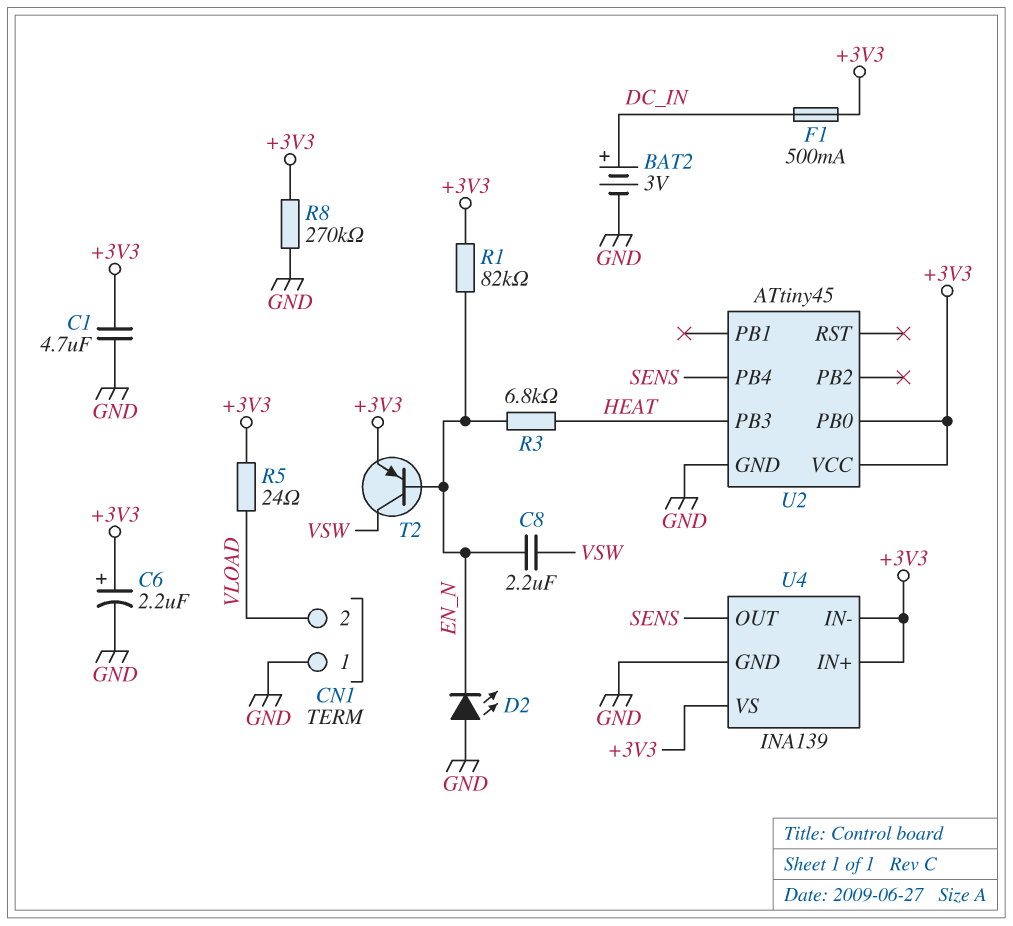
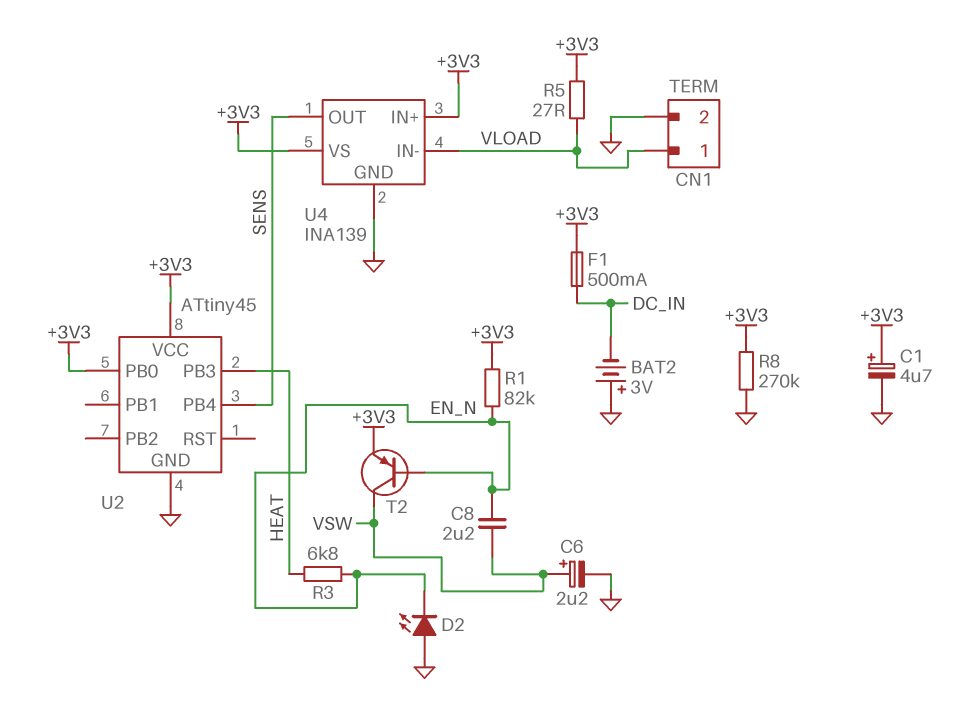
BAT2: 3V (plus DC_IN, minus GND) -> 3V (plus GND, minus DC_IN)
C1: 4.7uF (+3V3, GND) -> 4.7uF (plus +3V3, minus GND)
C6: 2.2uF (plus +3V3, minus GND) -> 2.2uF (plus VSW, minus GND)
CN1 pin 1: GND -> VLOAD
CN1 pin 2: VLOAD -> GND
R5: 24 (+3V3, VLOAD) -> 27 (+3V3, VLOAD)
U4 pin IN-: +3V3 -> VLOAD

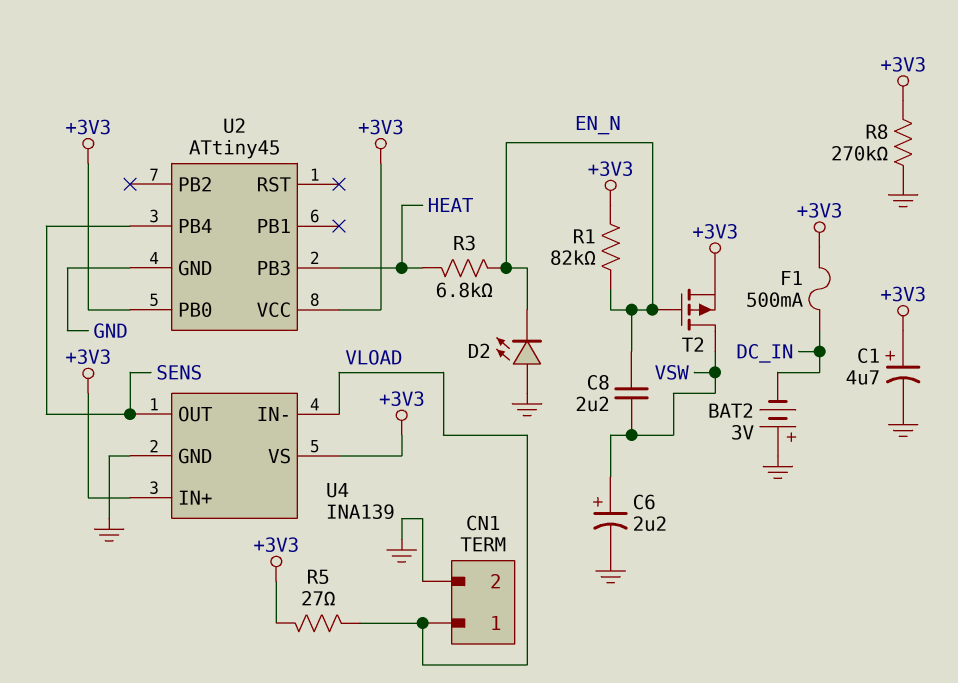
T2: PNP (B EN_N, C VSW, E +3V3) -> PMOS (G EN_N, D VSW, S +3V3)

